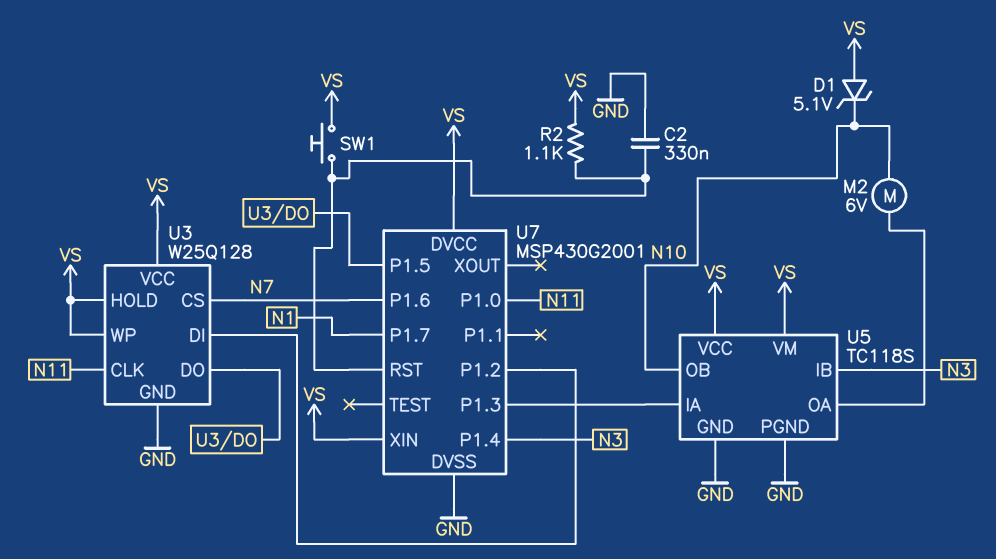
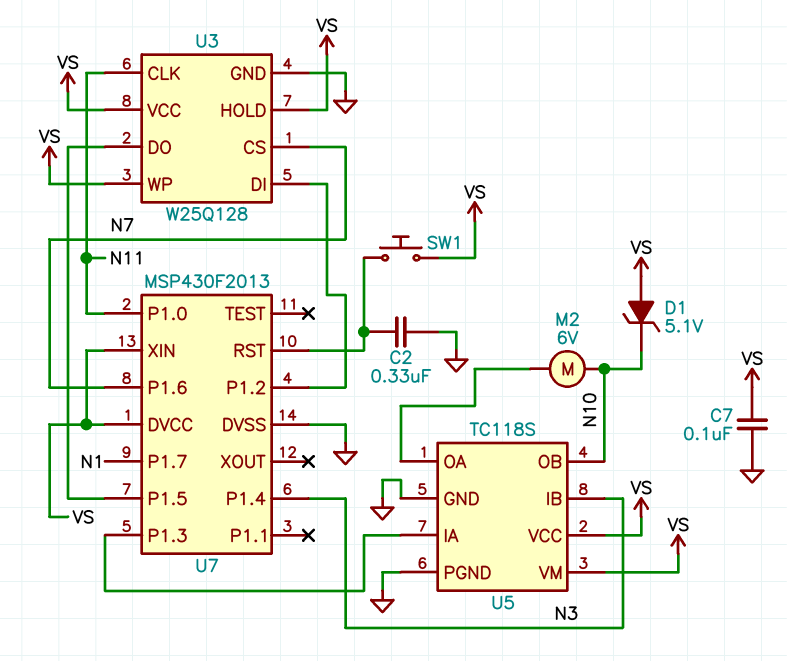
C7: none -> 100nF (GND, VS)
R2: 1.1k (U7/RST, VS) -> none
U7: MSP430G2001 -> MSP430F2013

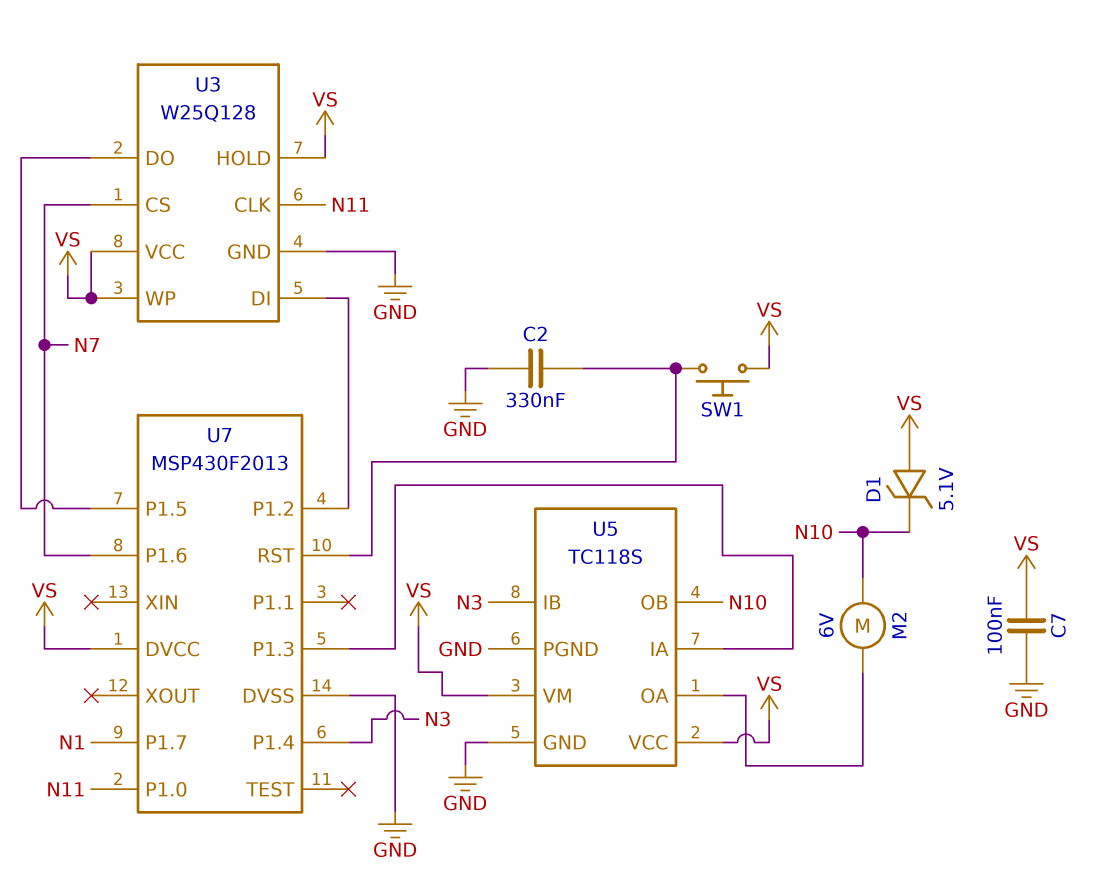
U7 pin XIN: VS -> none

